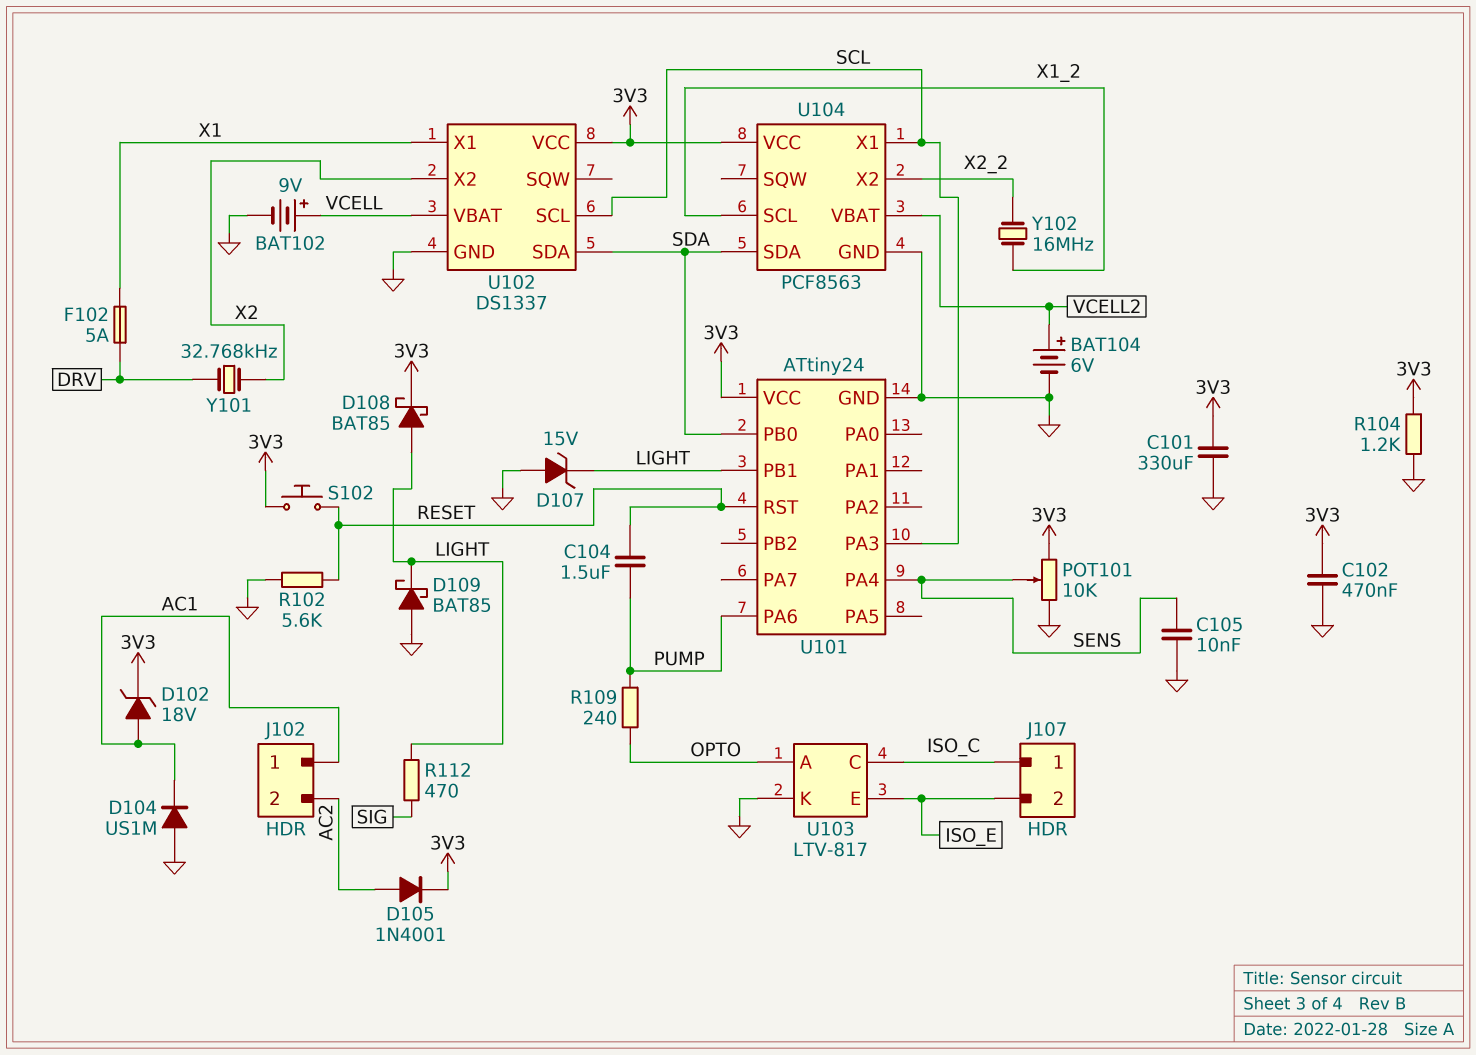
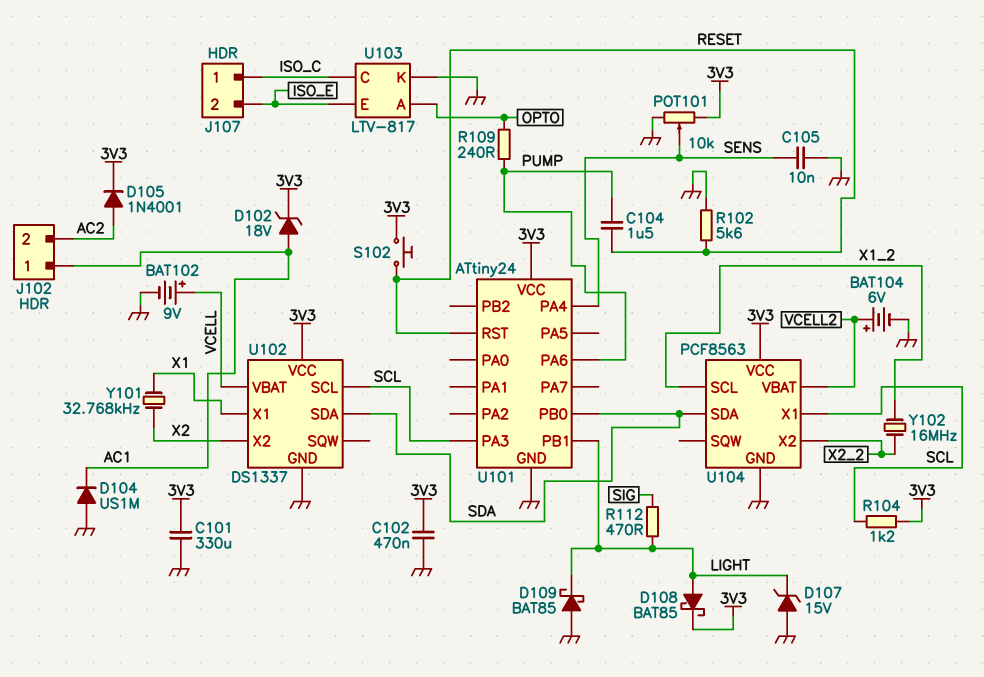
F102: 5A (DRV, X1) -> none
R104: 1.2k (3V3, GND) -> 1.2k (3V3, SCL)
Y101: 32.768kHz (DRV, X2) -> 32.768kHz (X1, X2)

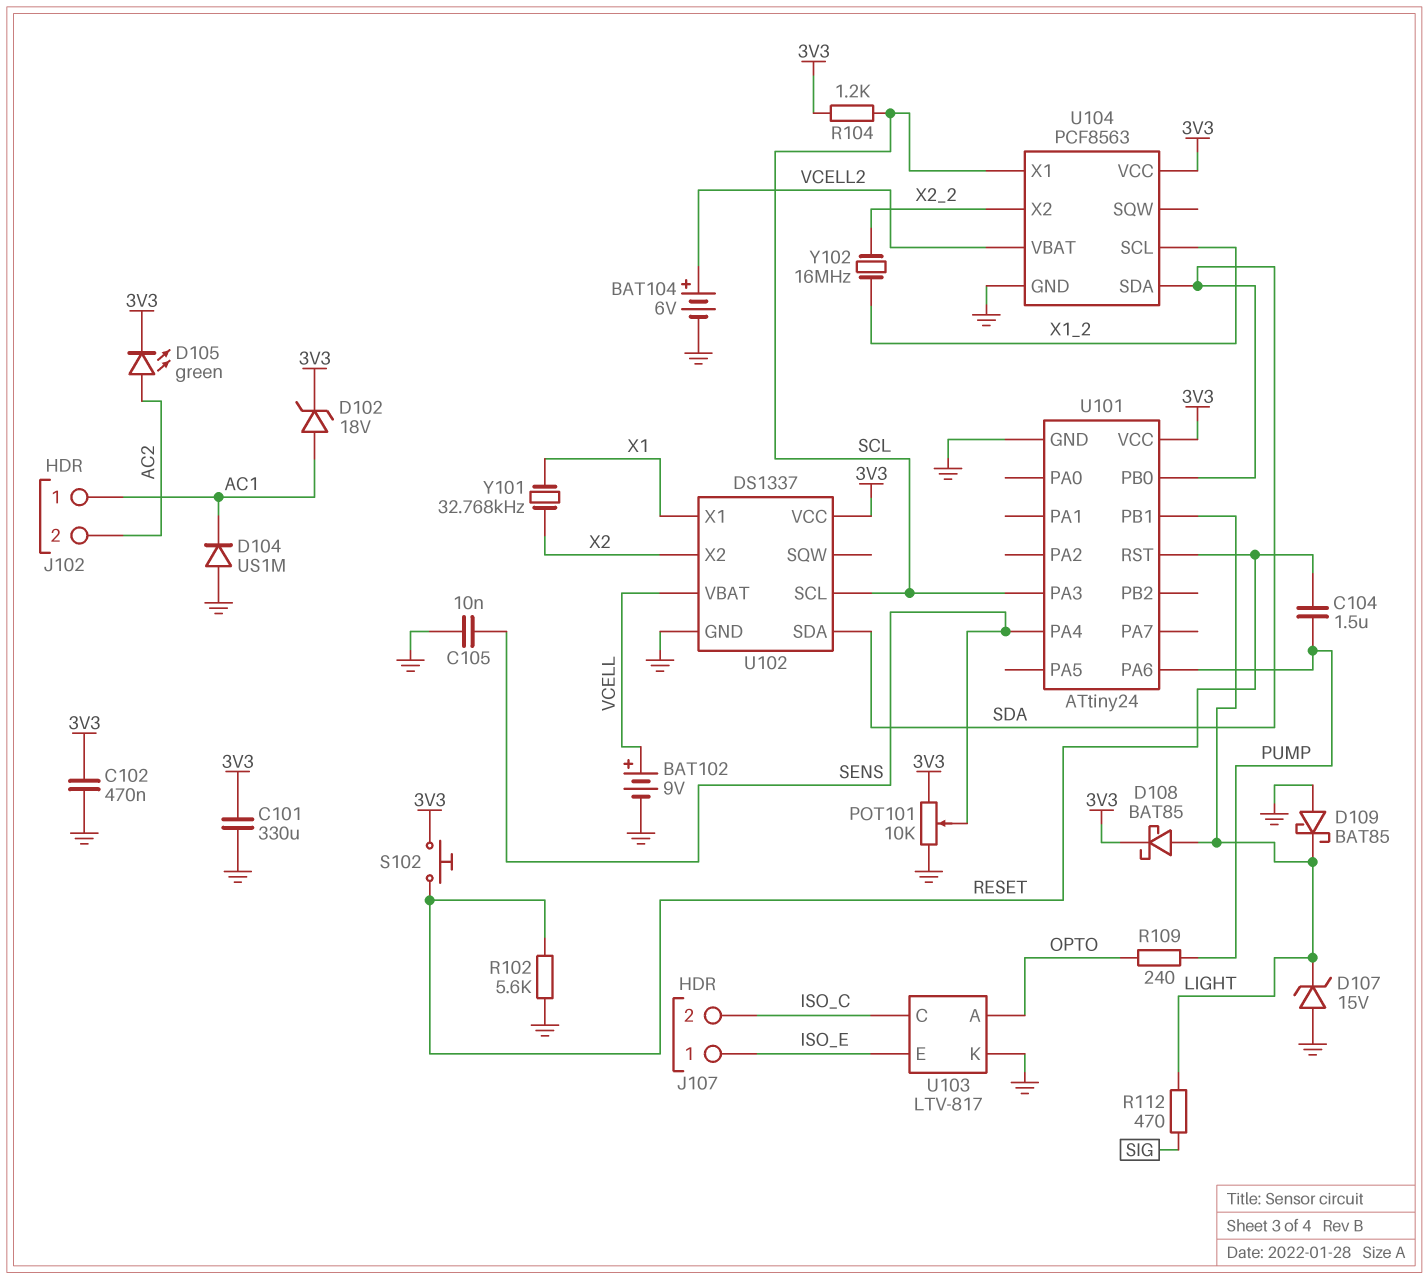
D105: diode 1N4001 (A AC2, K 3V3) -> LED green (A AC2, K 3V3)
J107 pin 1: ISO_C -> ISO_E
J107 pin 2: ISO_E -> ISO_C

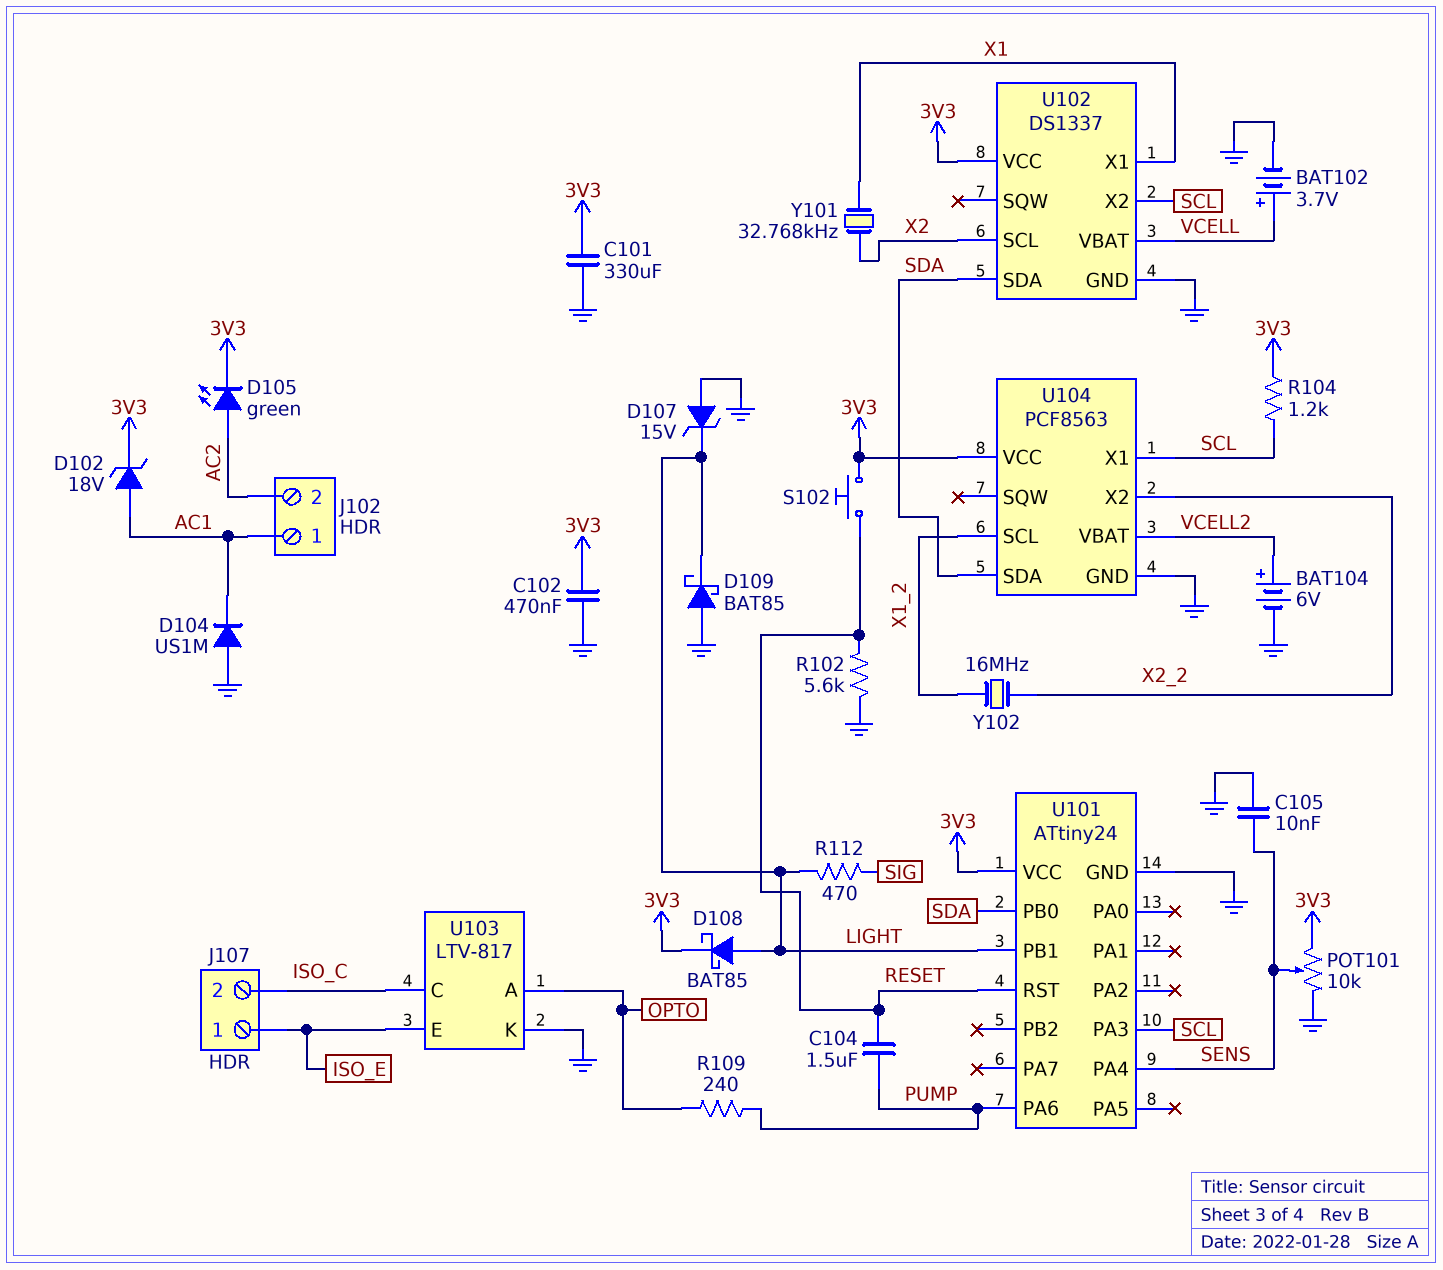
BAT102: 9V (plus VCELL, minus GND) -> 3.7V (plus VCELL, minus GND)
U102 pin SCL: SCL -> X2
U102 pin X2: X2 -> SCL

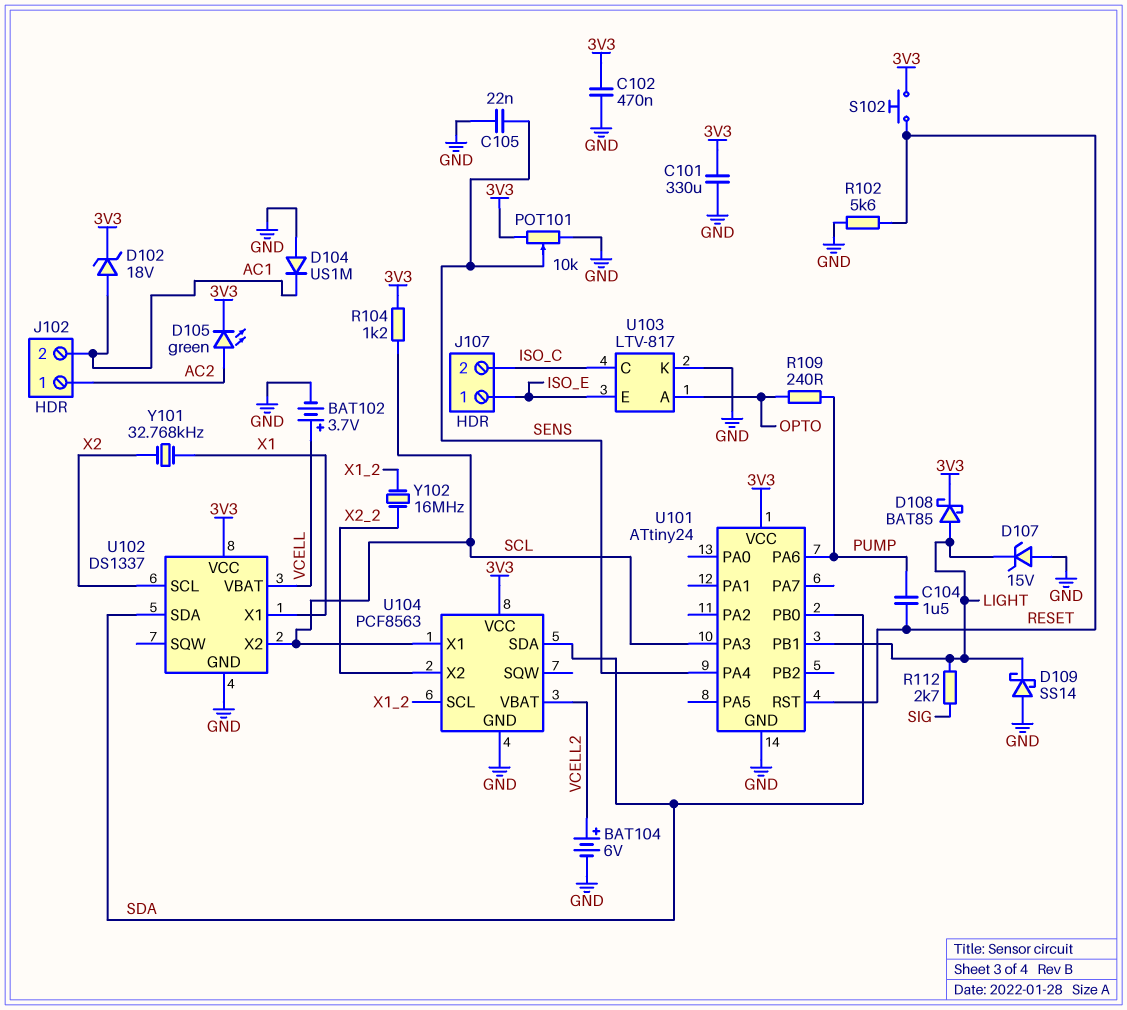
C105: 10nF (GND, SENS) -> 22nF (GND, SENS)
D109: schottky BAT85 (A GND, K LIGHT) -> schottky SS14 (A GND, K LIGHT)
J102 pin 1: AC1 -> AC2
J102 pin 2: AC2 -> AC1
R112: 470 (LIGHT, SIG) -> 2.7k (LIGHT, SIG)

